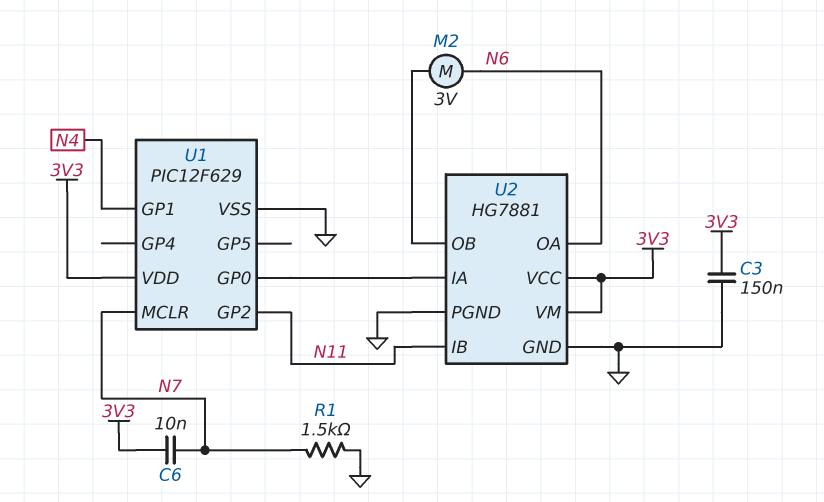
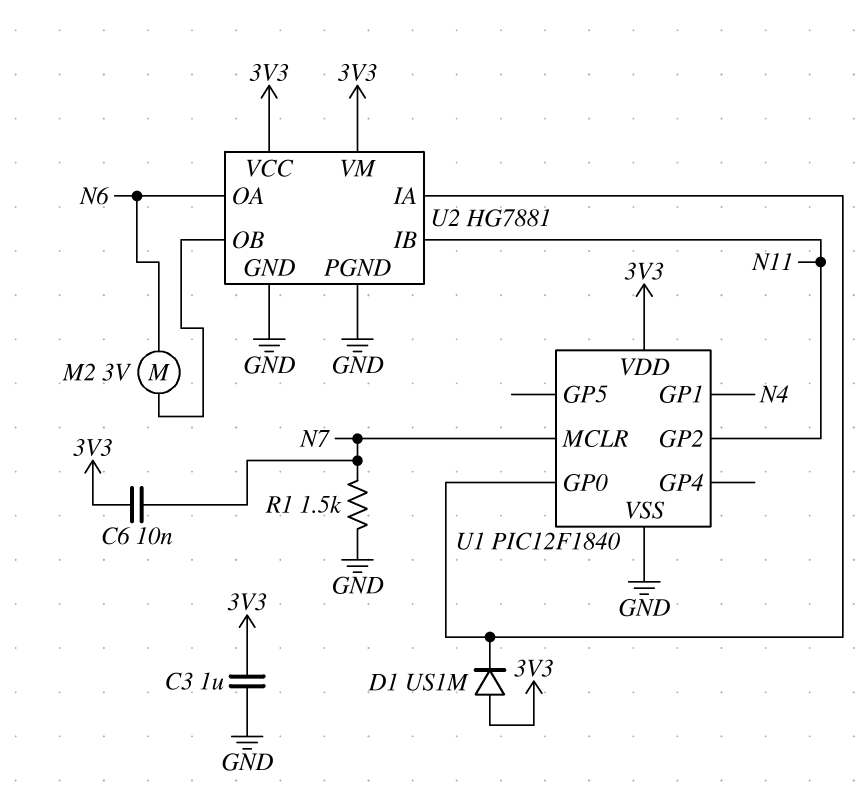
C3: 150nF (3V3, GND) -> 1uF (3V3, GND)
D1: none -> diode US1M (A 3V3, K U1/GP0)
U1: PIC12F629 -> PIC12F1840

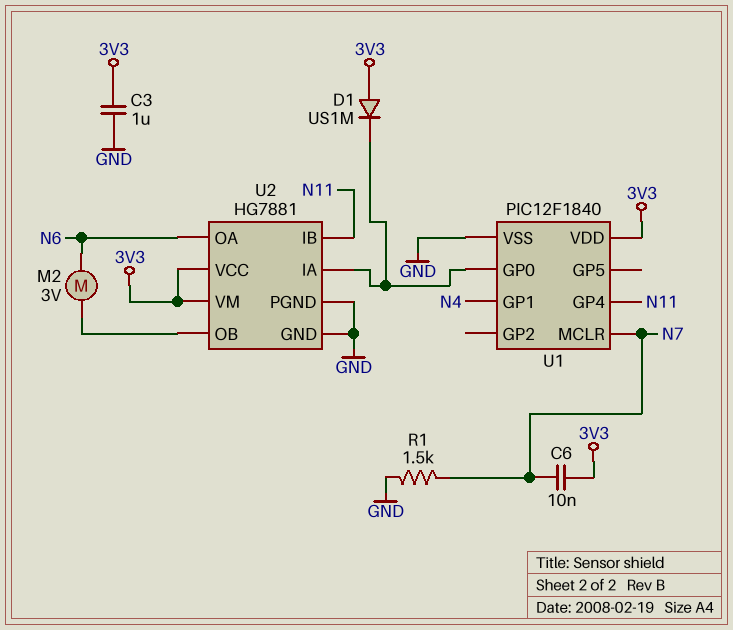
U1 pin GP2: N11 -> none
U1 pin GP4: none -> N11

